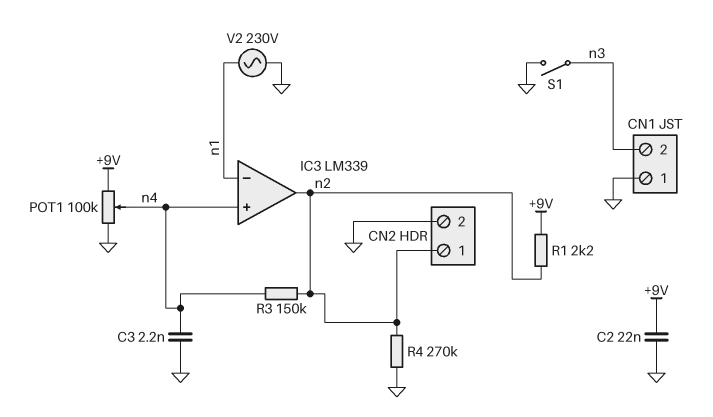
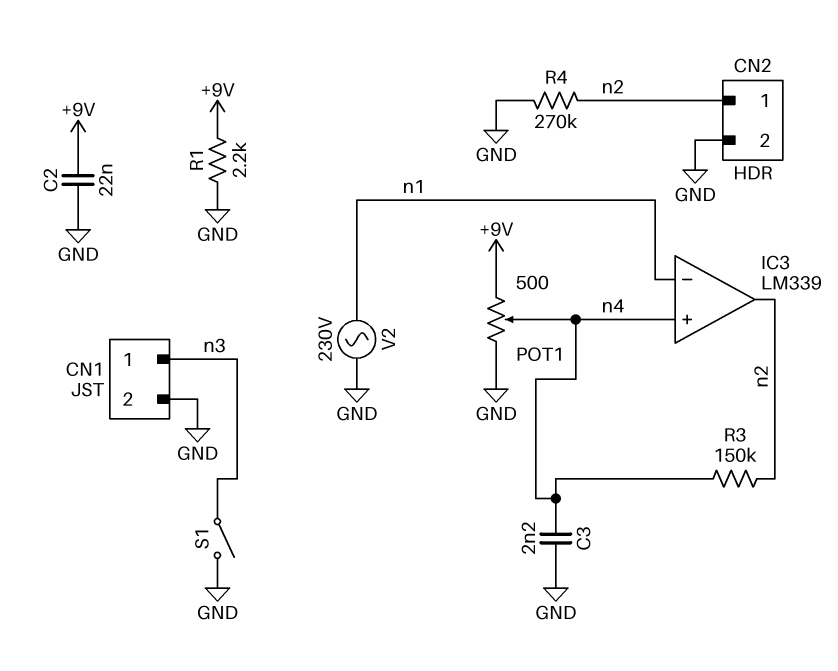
CN1 pin 1: GND -> n3
CN1 pin 2: n3 -> GND
POT1: 100k (+9V, GND, wiper n4) -> 500 (+9V, GND, wiper n4)
R1: 2.2k (+9V, n2) -> 2.2k (+9V, GND)

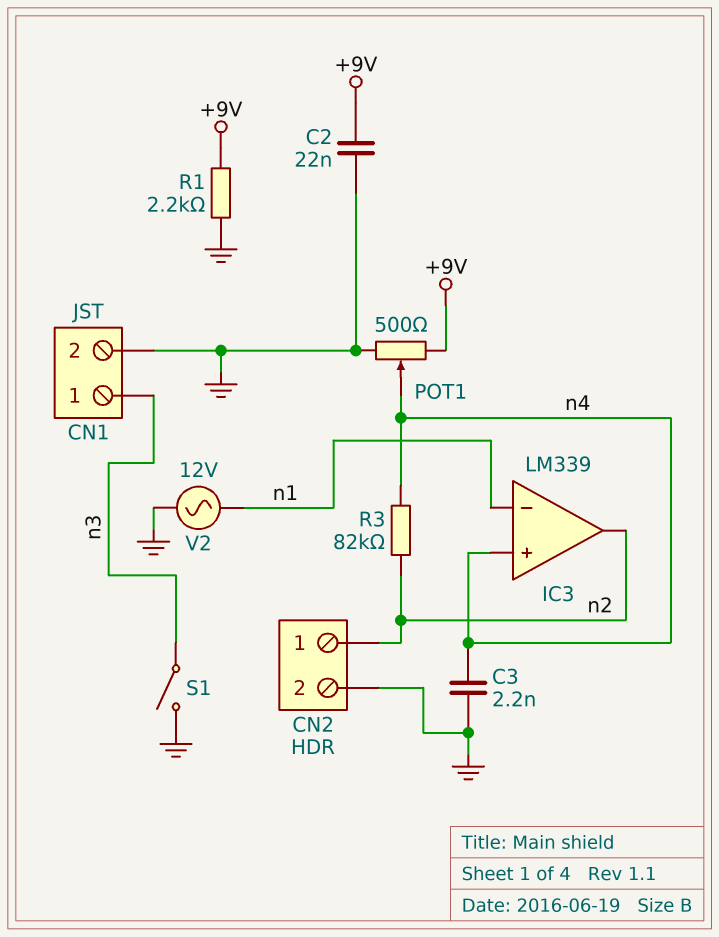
R3: 150k (n2, n4) -> 82k (n2, n4)
R4: 270k (GND, n2) -> none
V2: AC 230V (GND, n1) -> AC 12V (GND, n1)

